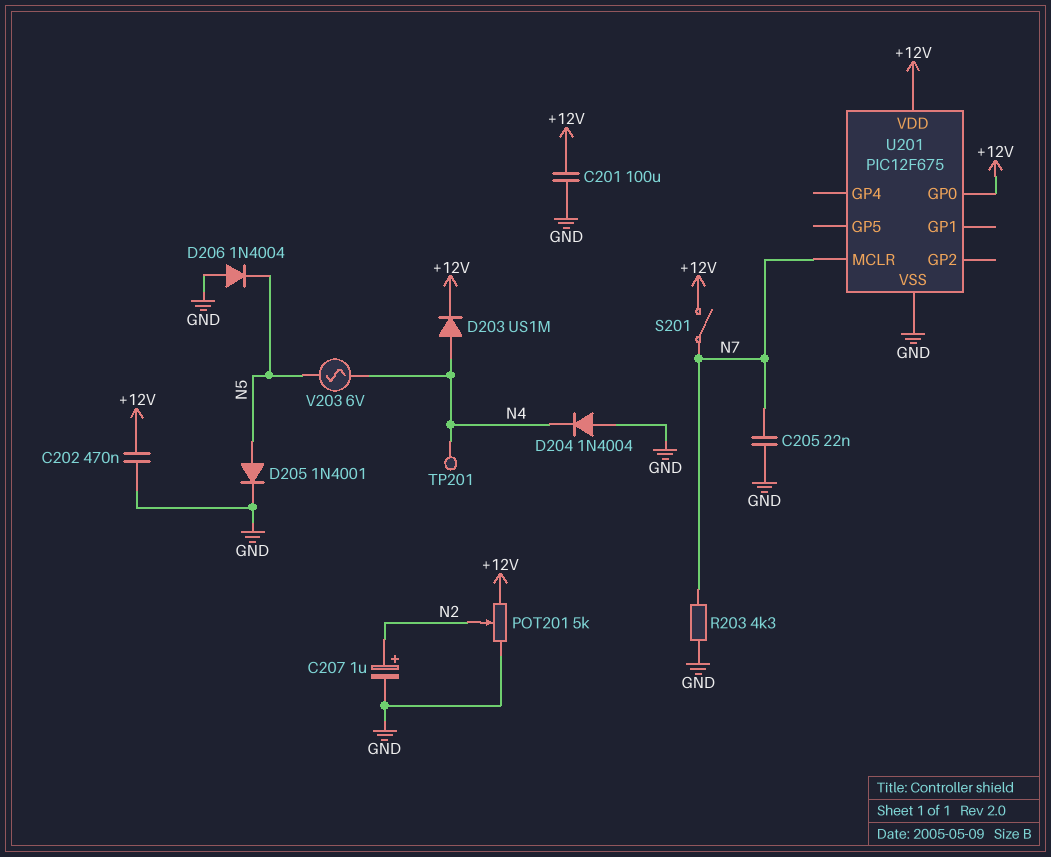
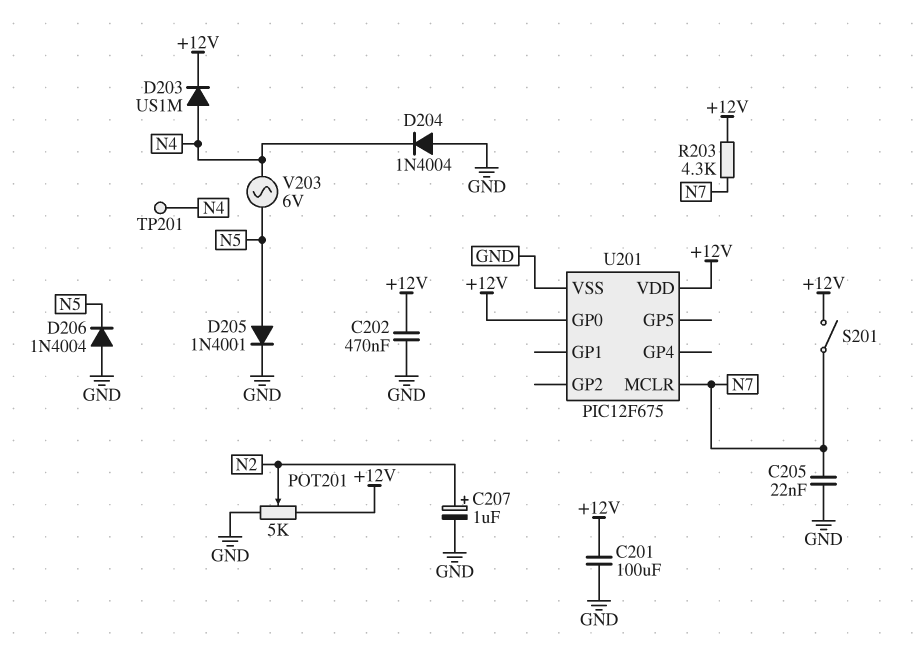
R203: 4.3k (GND, N7) -> 4.3k (+12V, N7)

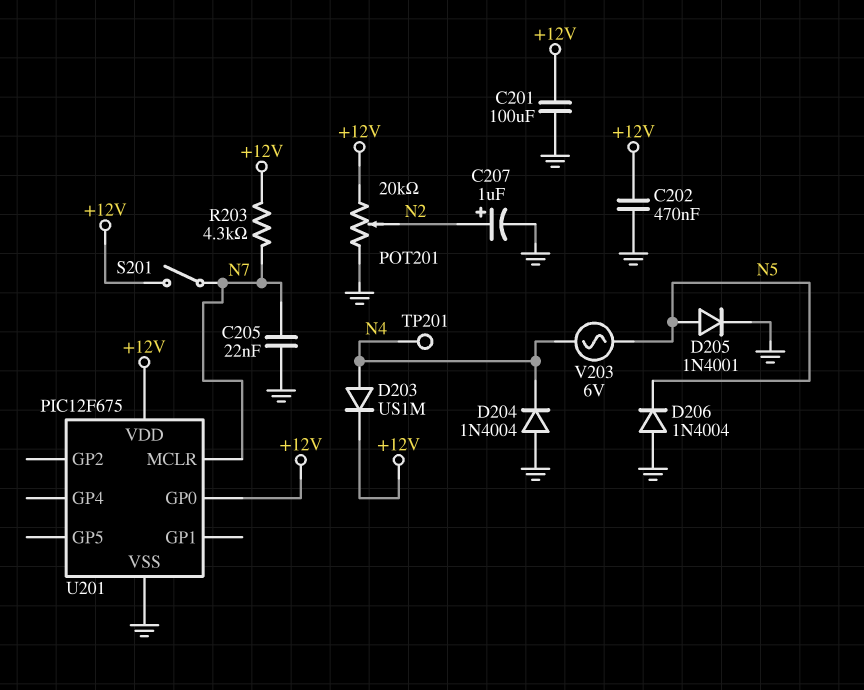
POT201: 5k (+12V, GND, wiper N2) -> 20k (+12V, GND, wiper N2)

